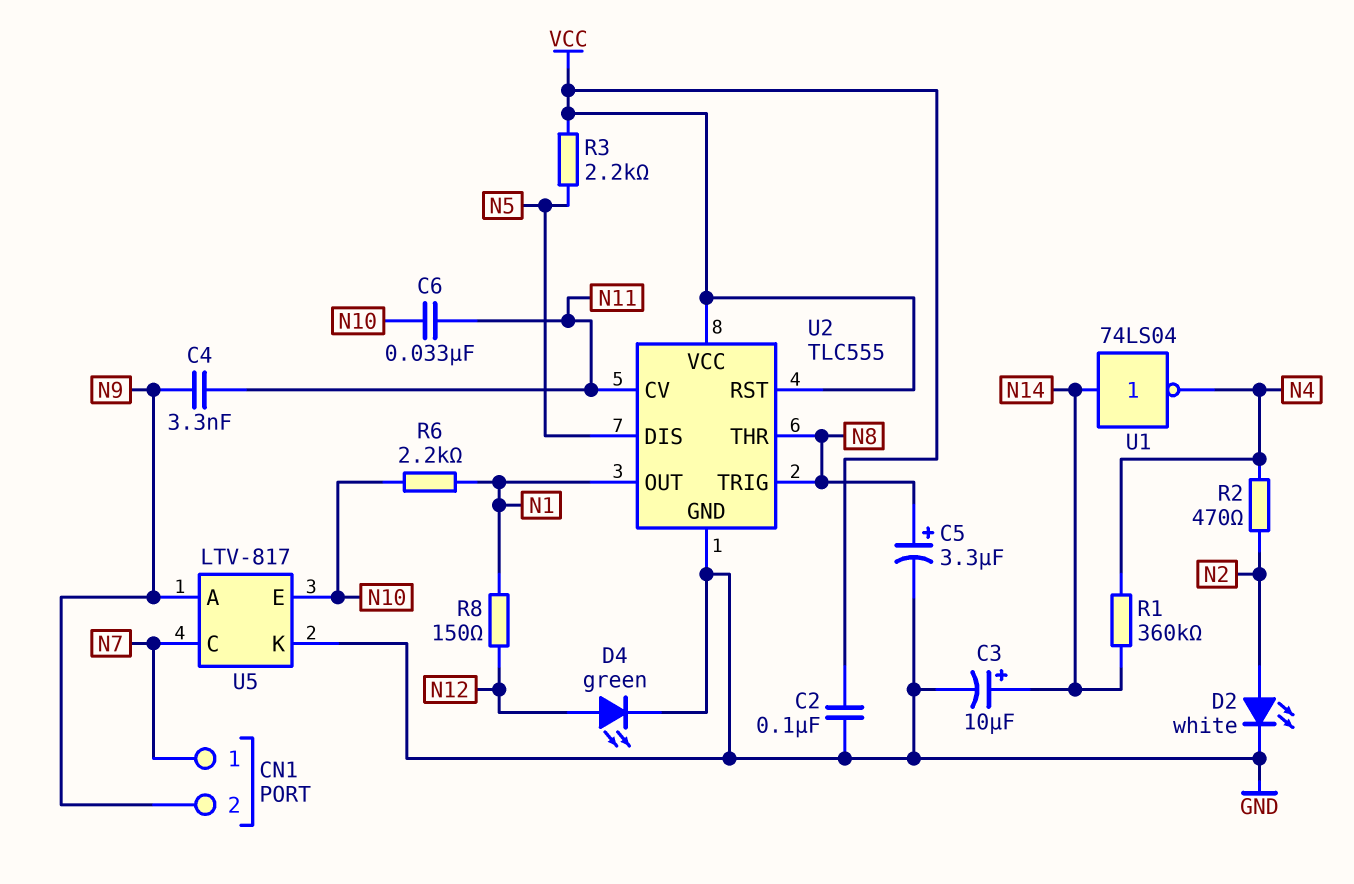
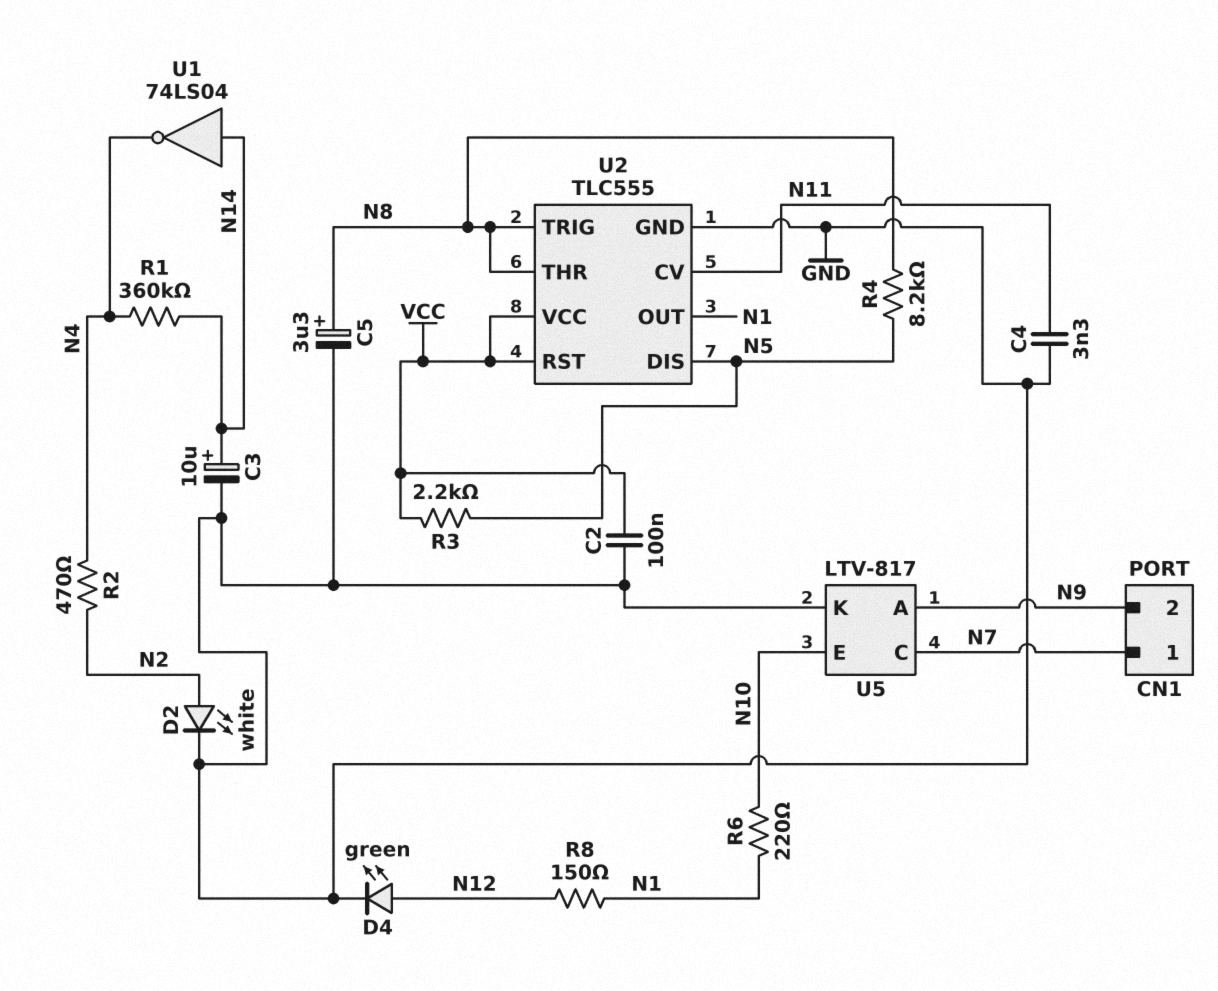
C4: 3.3nF (N9, N11) -> 3.3nF (GND, N11)
C6: 33nF (N10, N11) -> none
R4: none -> 8.2k (N5, N8)
R6: 2.2k (N1, N10) -> 220 (N1, N10)

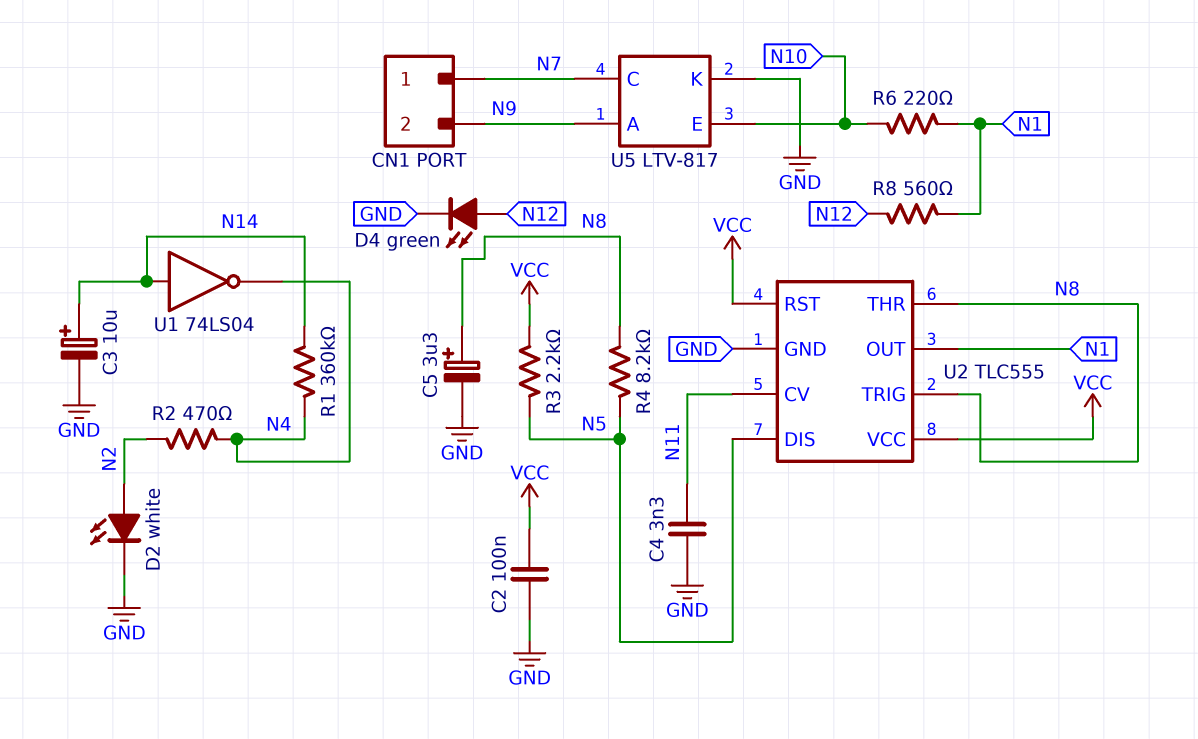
R8: 150 (N1, N12) -> 560 (N1, N12)

